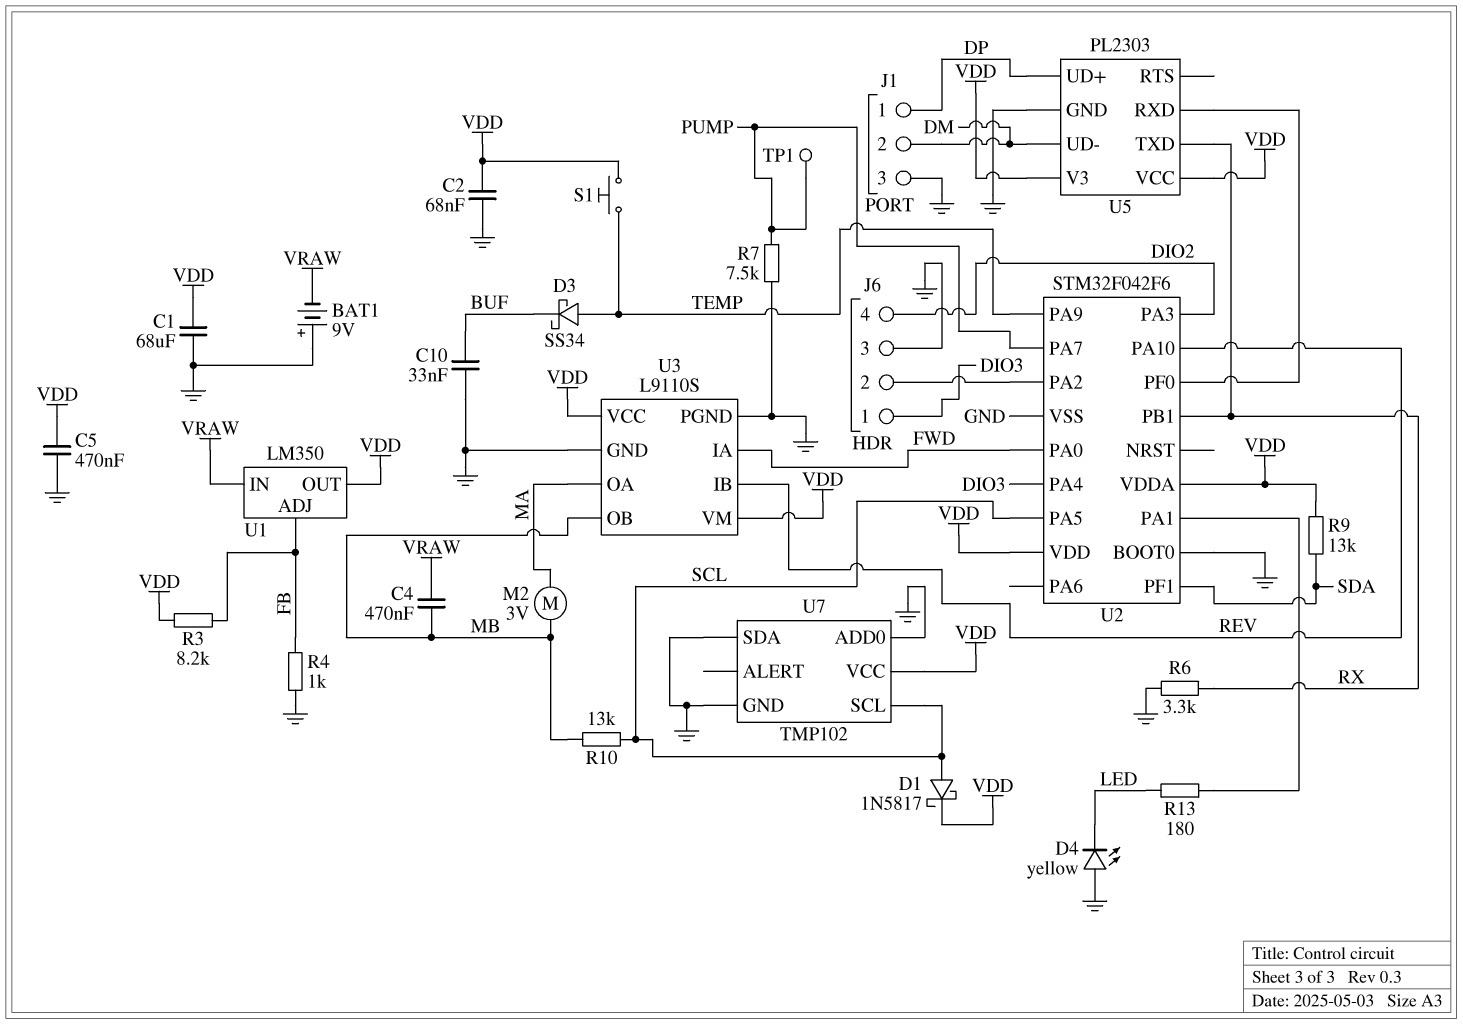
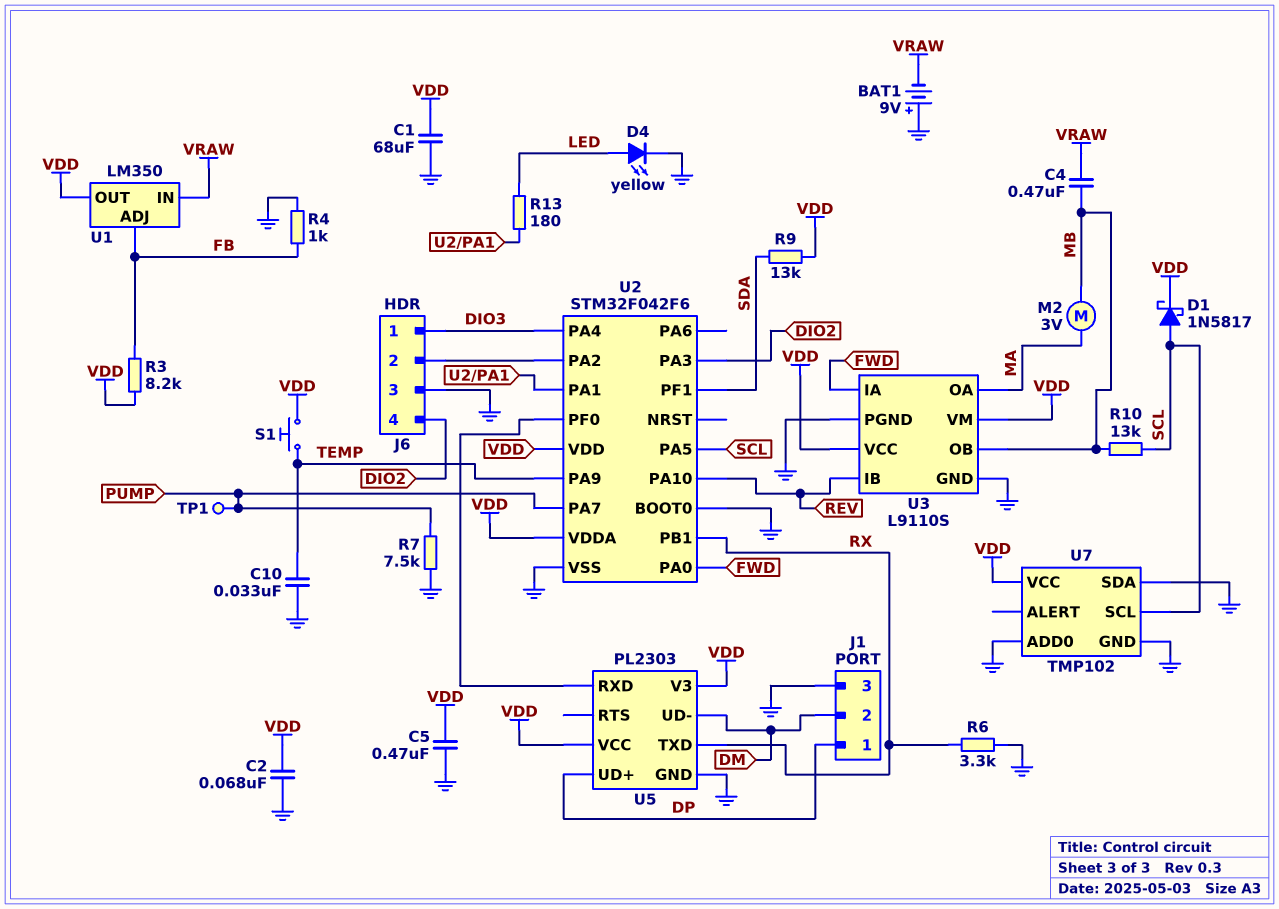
C10: 33nF (BUF, GND) -> 33nF (GND, TEMP)
D3: schottky SS34 (A TEMP, K BUF) -> none
D4: LED yellow (A GND, K LED) -> LED yellow (A LED, K GND)

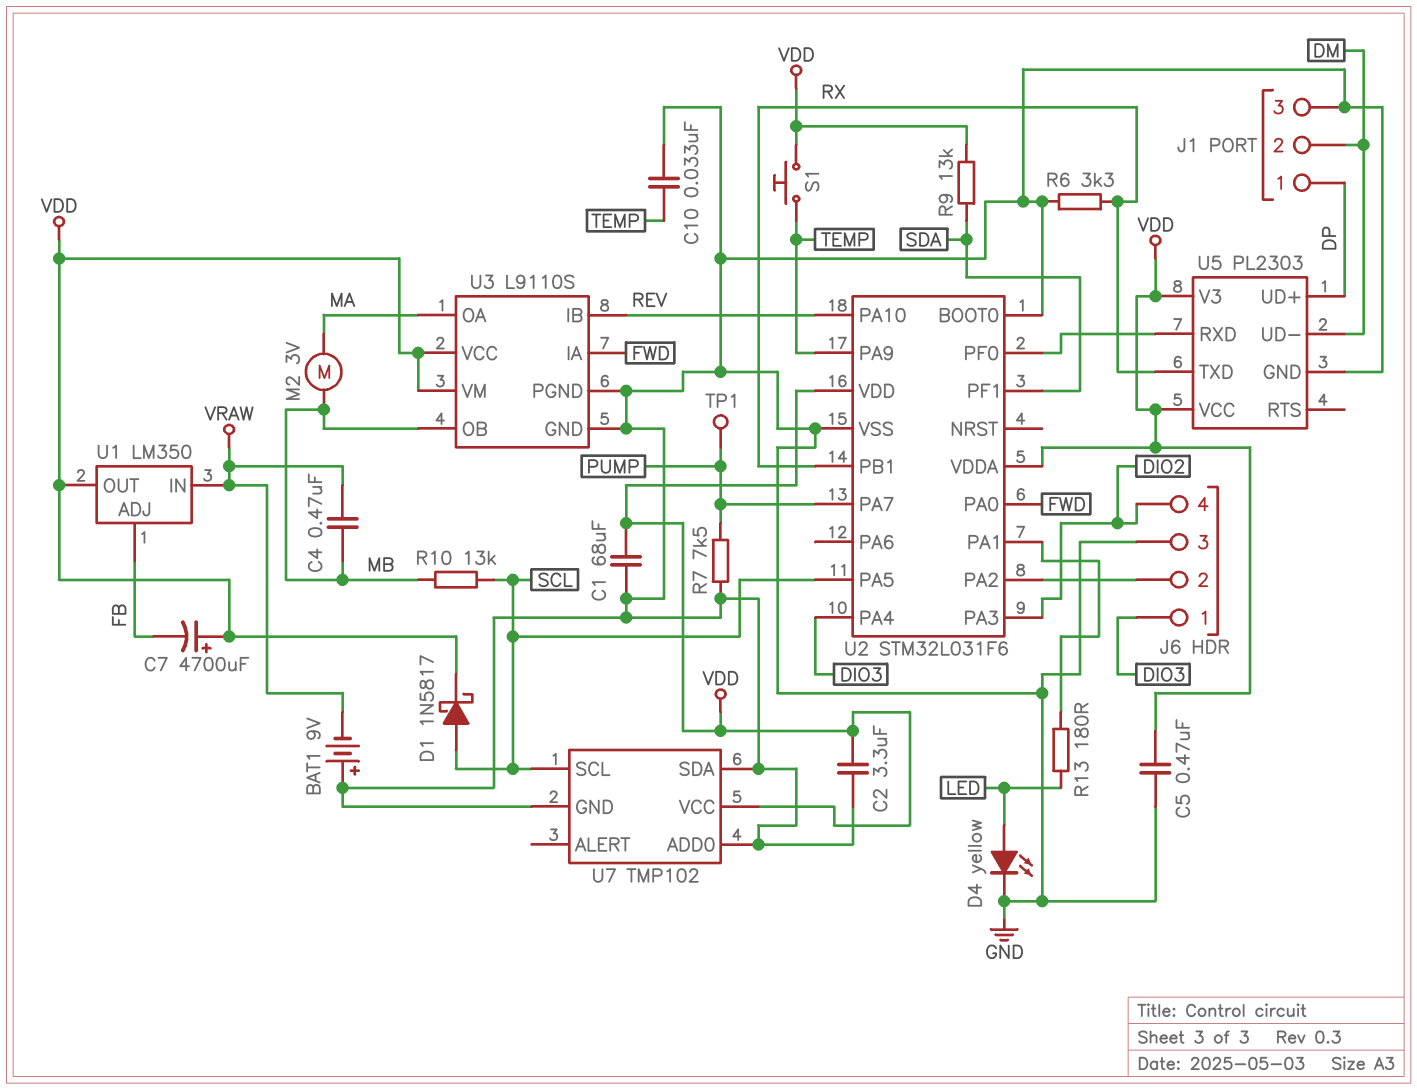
C2: 68nF (GND, VDD) -> 3.3uF (GND, VDD)
C7: none -> 4700uF (plus VDD, minus FB)
R3: 8.2k (FB, VDD) -> none
R4: 1k (FB, GND) -> none
U2: STM32F042F6 -> STM32L031F6

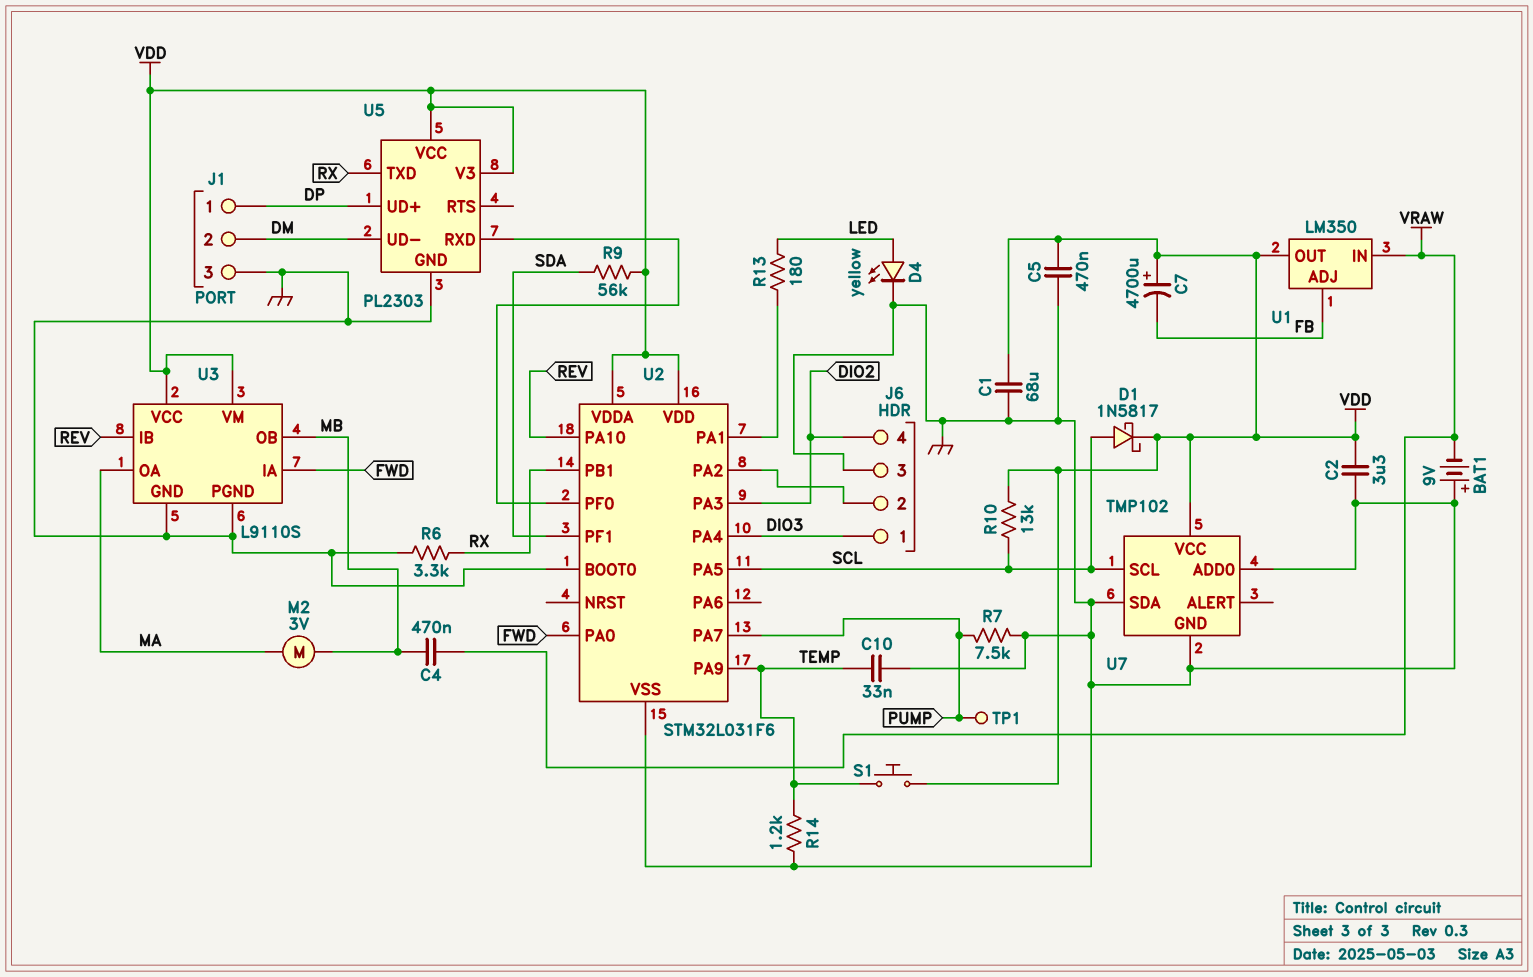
R9: 13k (SDA, VDD) -> 56k (SDA, VDD)
R10: 13k (MB, SCL) -> 13k (SCL, VDD)
R14: none -> 1.2k (GND, TEMP)

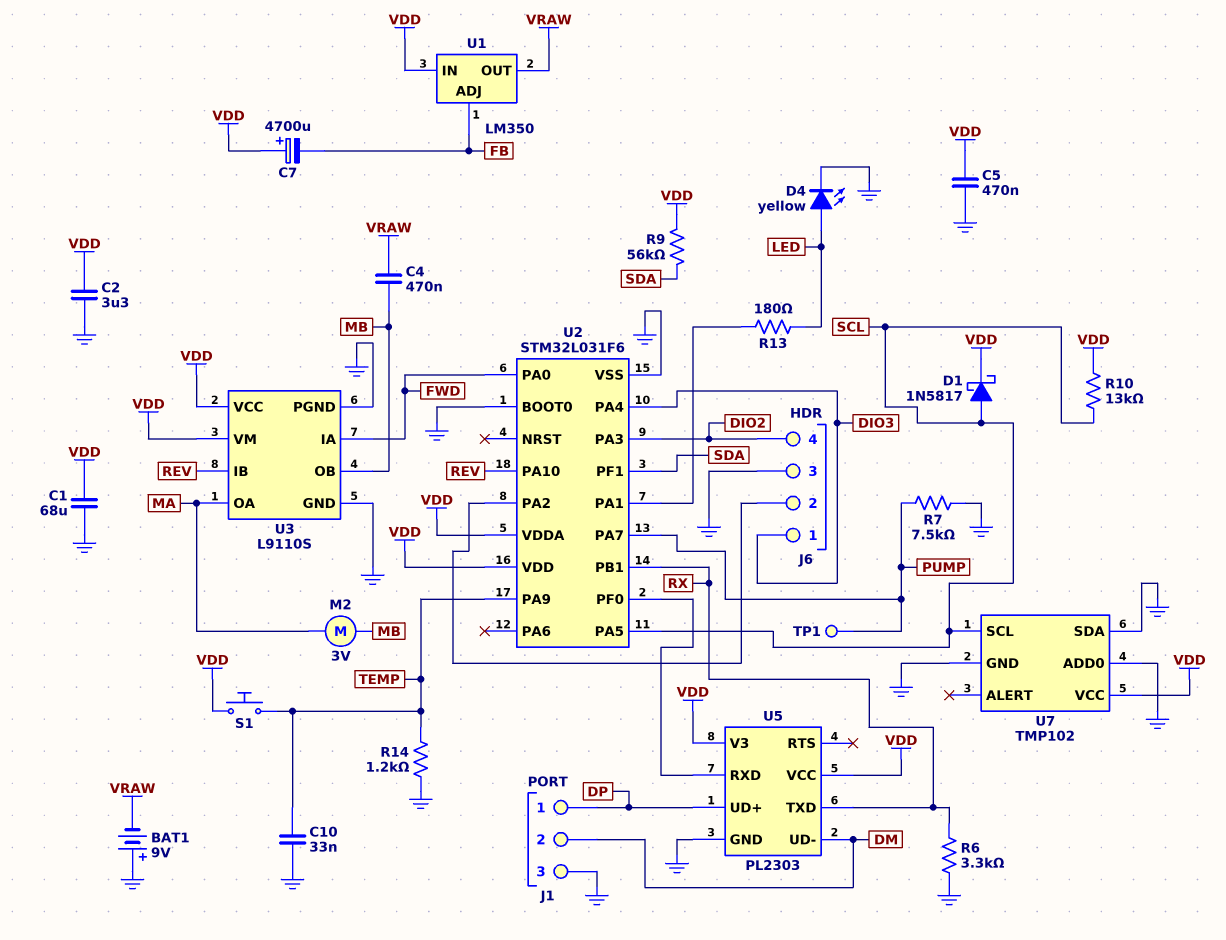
U1 pin IN: VRAW -> VDD
U1 pin OUT: VDD -> VRAW

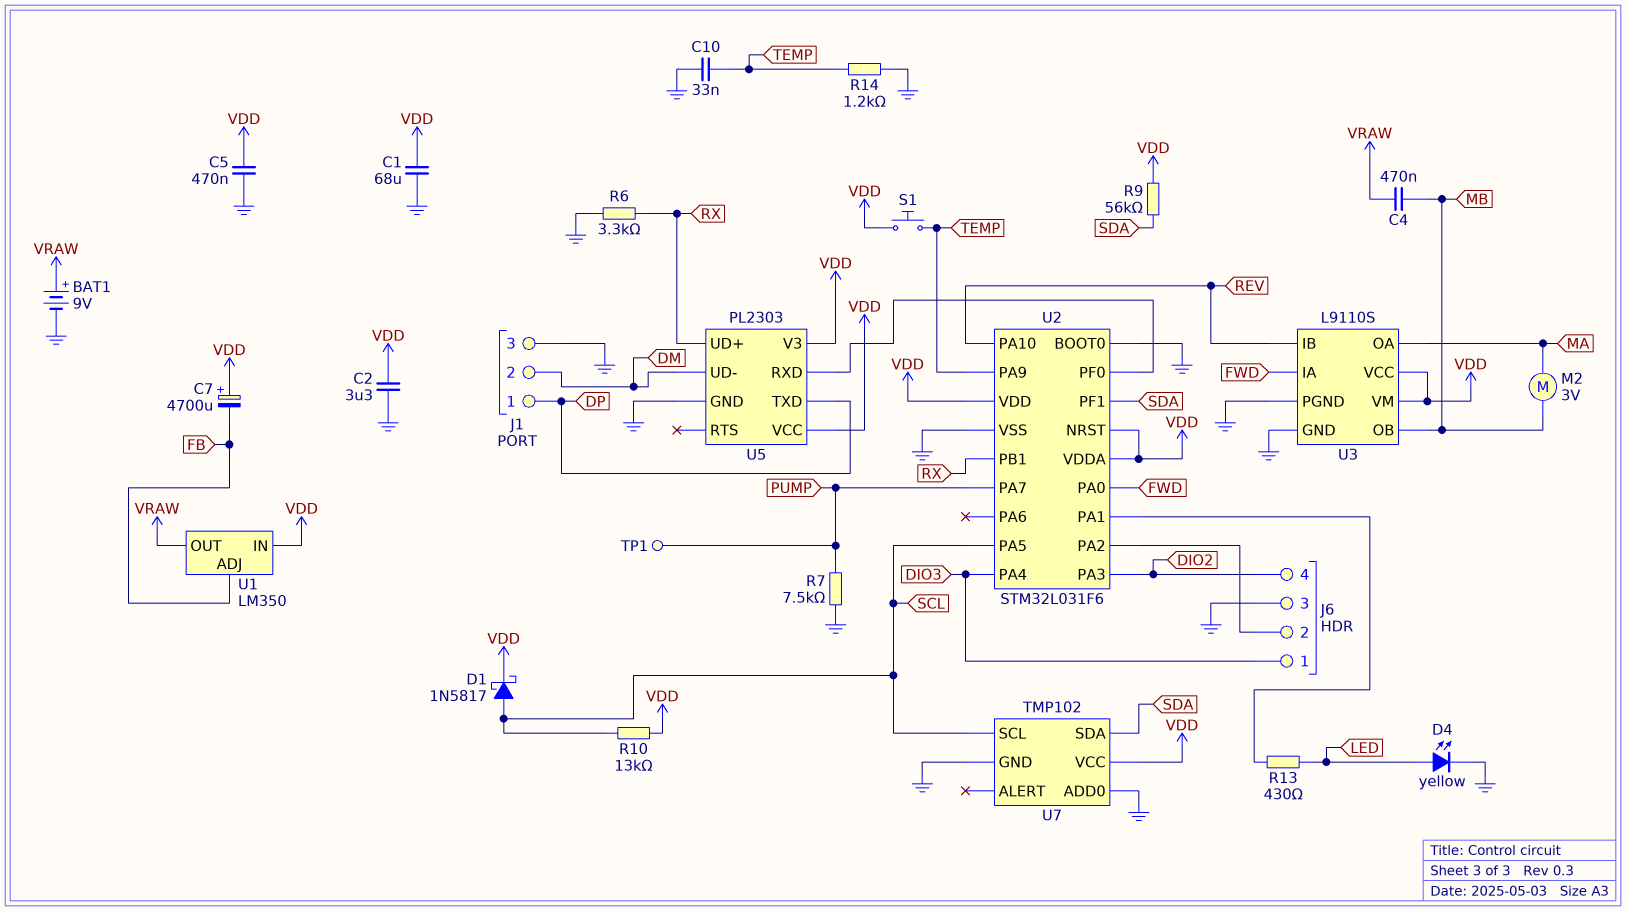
BAT1: 9V (plus GND, minus VRAW) -> 9V (plus VRAW, minus GND)
R13: 180 (LED, U2/PA1) -> 430 (LED, U2/PA1)
U2 pin NRST: none -> VDD
U5 pin TXD: RX -> DP
U5 pin UD+: DP -> RX
U7 pin SDA: GND -> SDA

